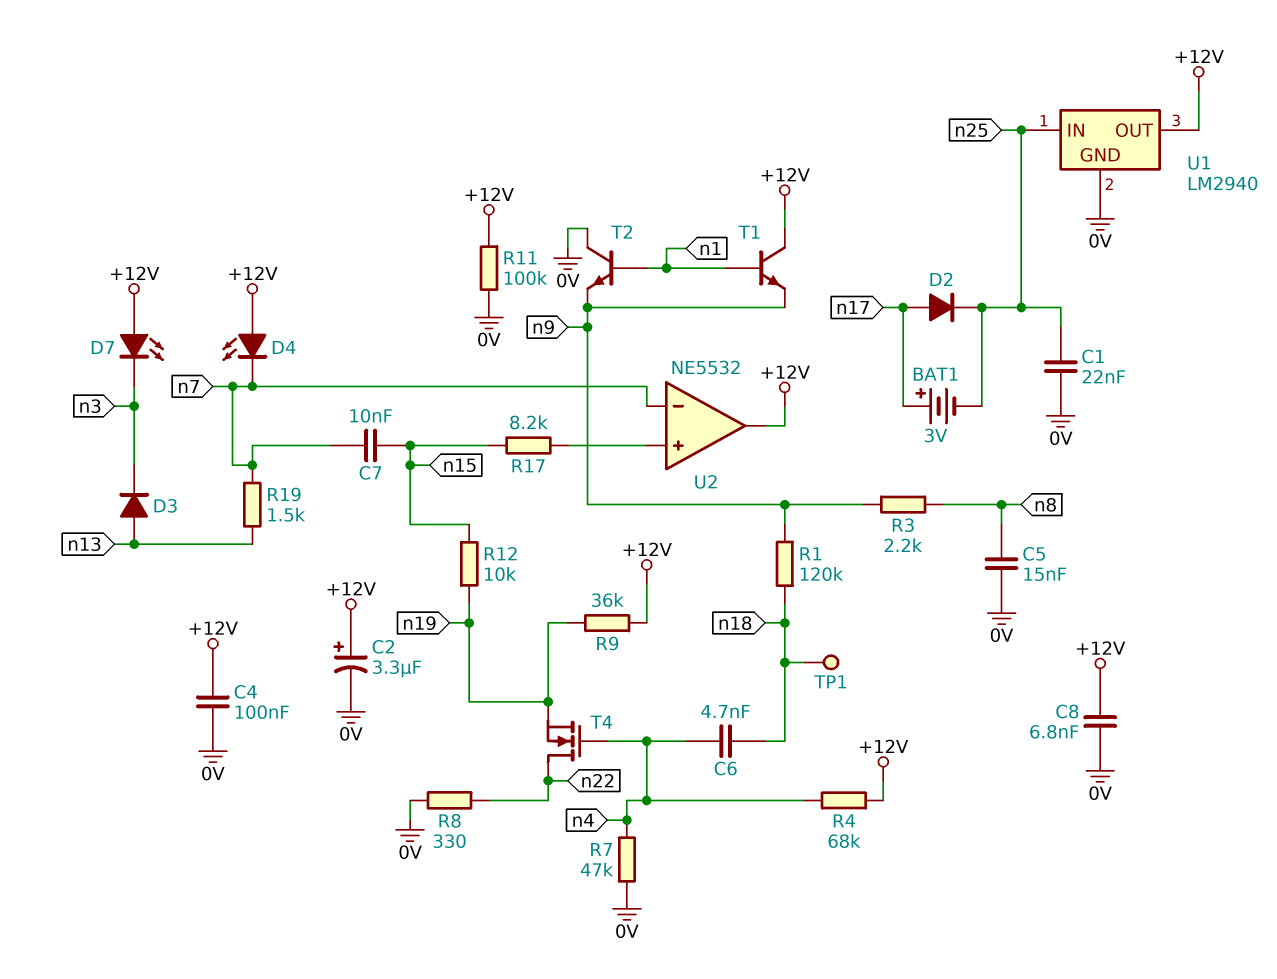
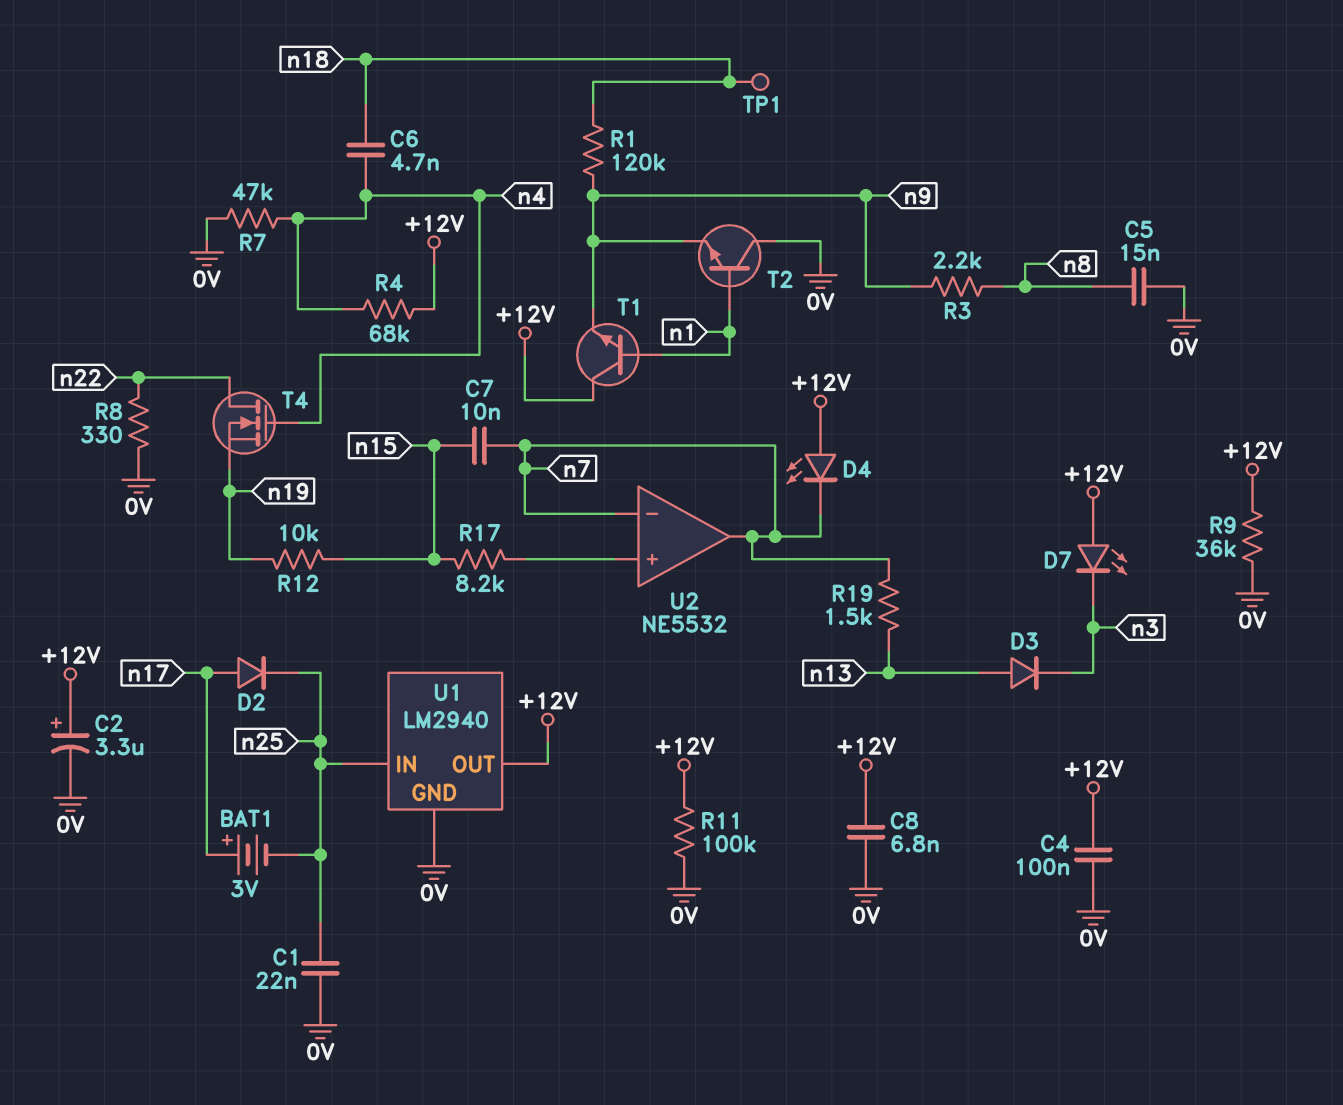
R9: 36k (+12V, n19) -> 36k (+12V, 0V)
U2 pin out: +12V -> n7

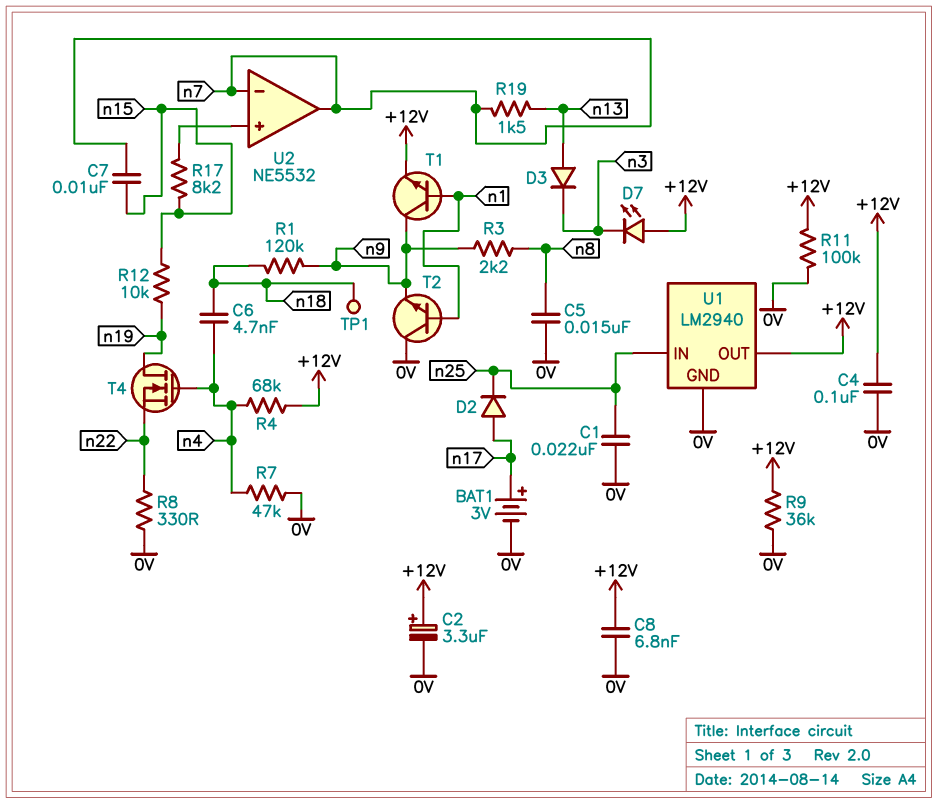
BAT1: 3V (plus n17, minus n25) -> 3V (plus n17, minus 0V)
D4: LED (A +12V, K n7) -> none
T1: NPN (B n1, C +12V, E n9) -> NPN (B n1, C n9, E +12V)
T4: NMOS (G n4, D n22, S n19) -> NMOS (G n4, D n19, S n22)

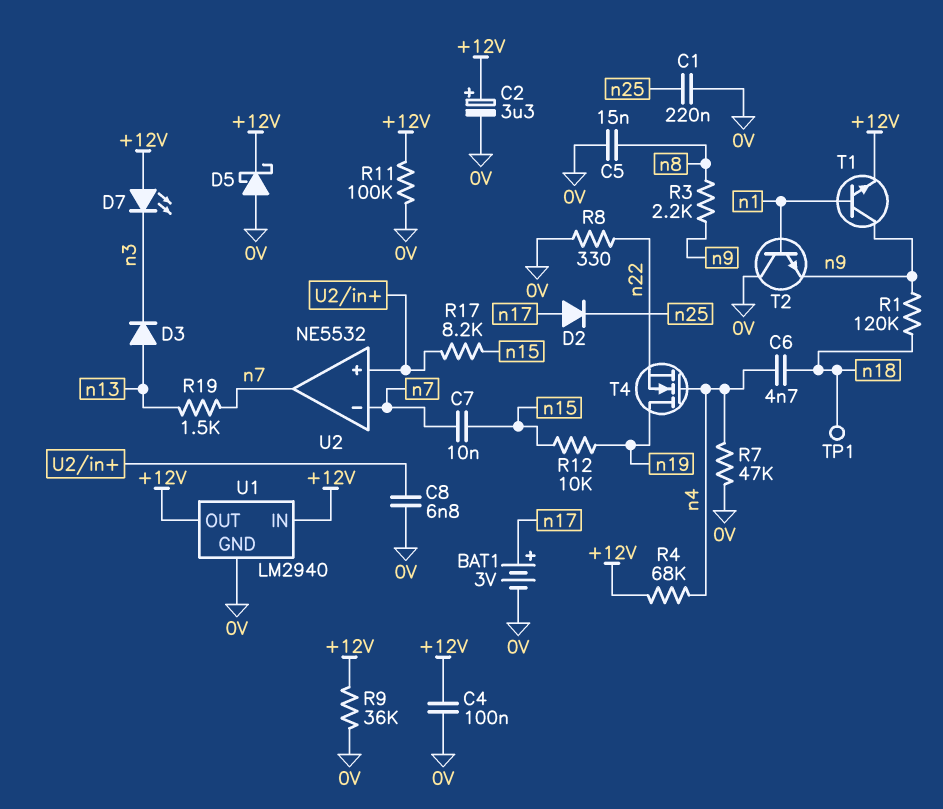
C1: 22nF (0V, n25) -> 220nF (0V, n25)
C8: 6.8nF (+12V, 0V) -> 6.8nF (0V, U2/in+)
D5: none -> schottky (A 0V, K +12V)
U1 pin IN: n25 -> +12V

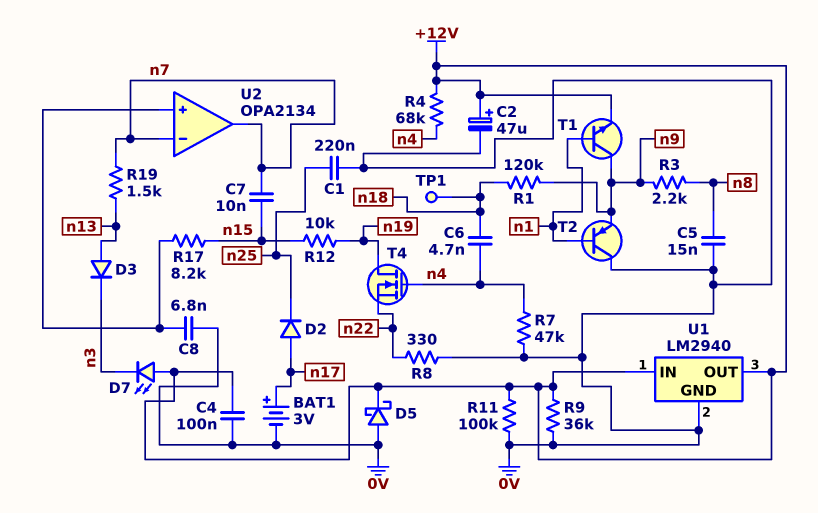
C2: 3.3uF (plus +12V, minus 0V) -> 47uF (plus +12V, minus 0V)
T2: NPN (B n1, C 0V, E n9) -> PNP (B n1, C 0V, E n9)
U2: NE5532 -> OPA2134

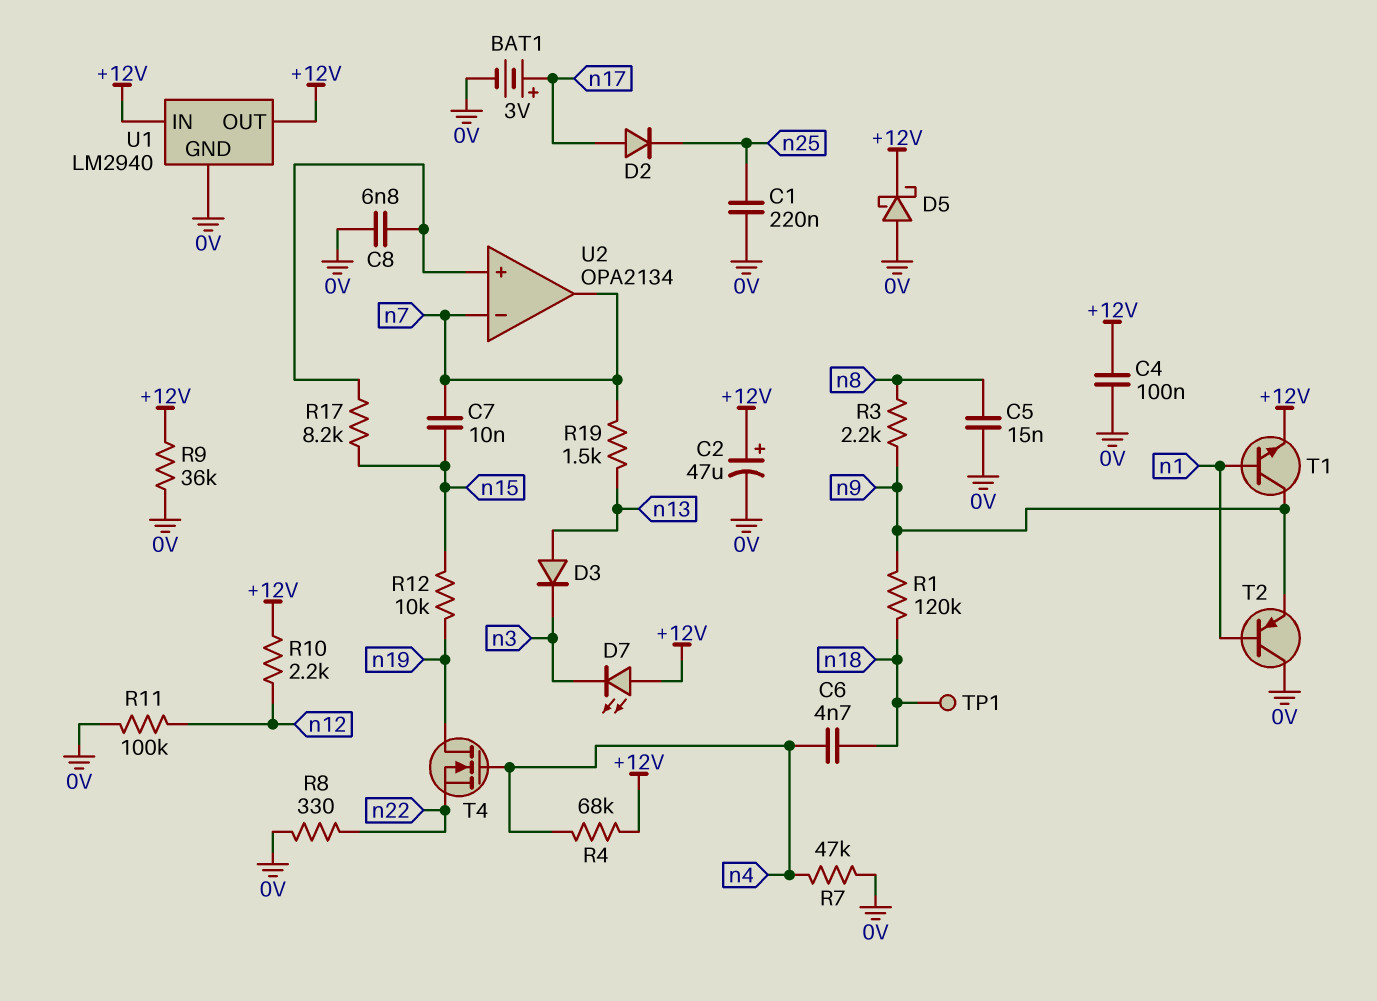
R10: none -> 2.2k (+12V, n12)
R11: 100k (+12V, 0V) -> 100k (0V, n12)

